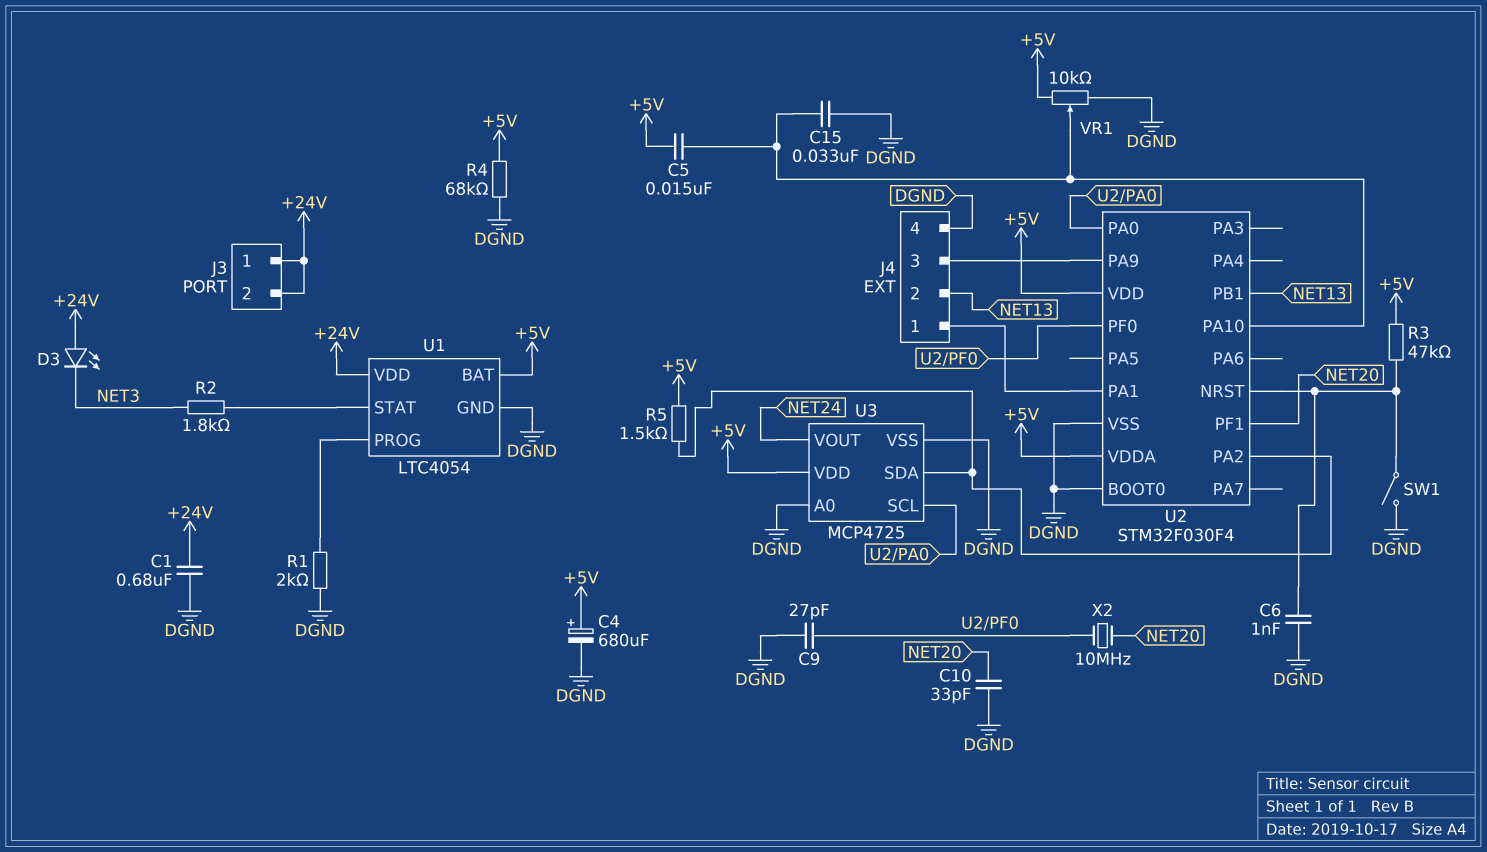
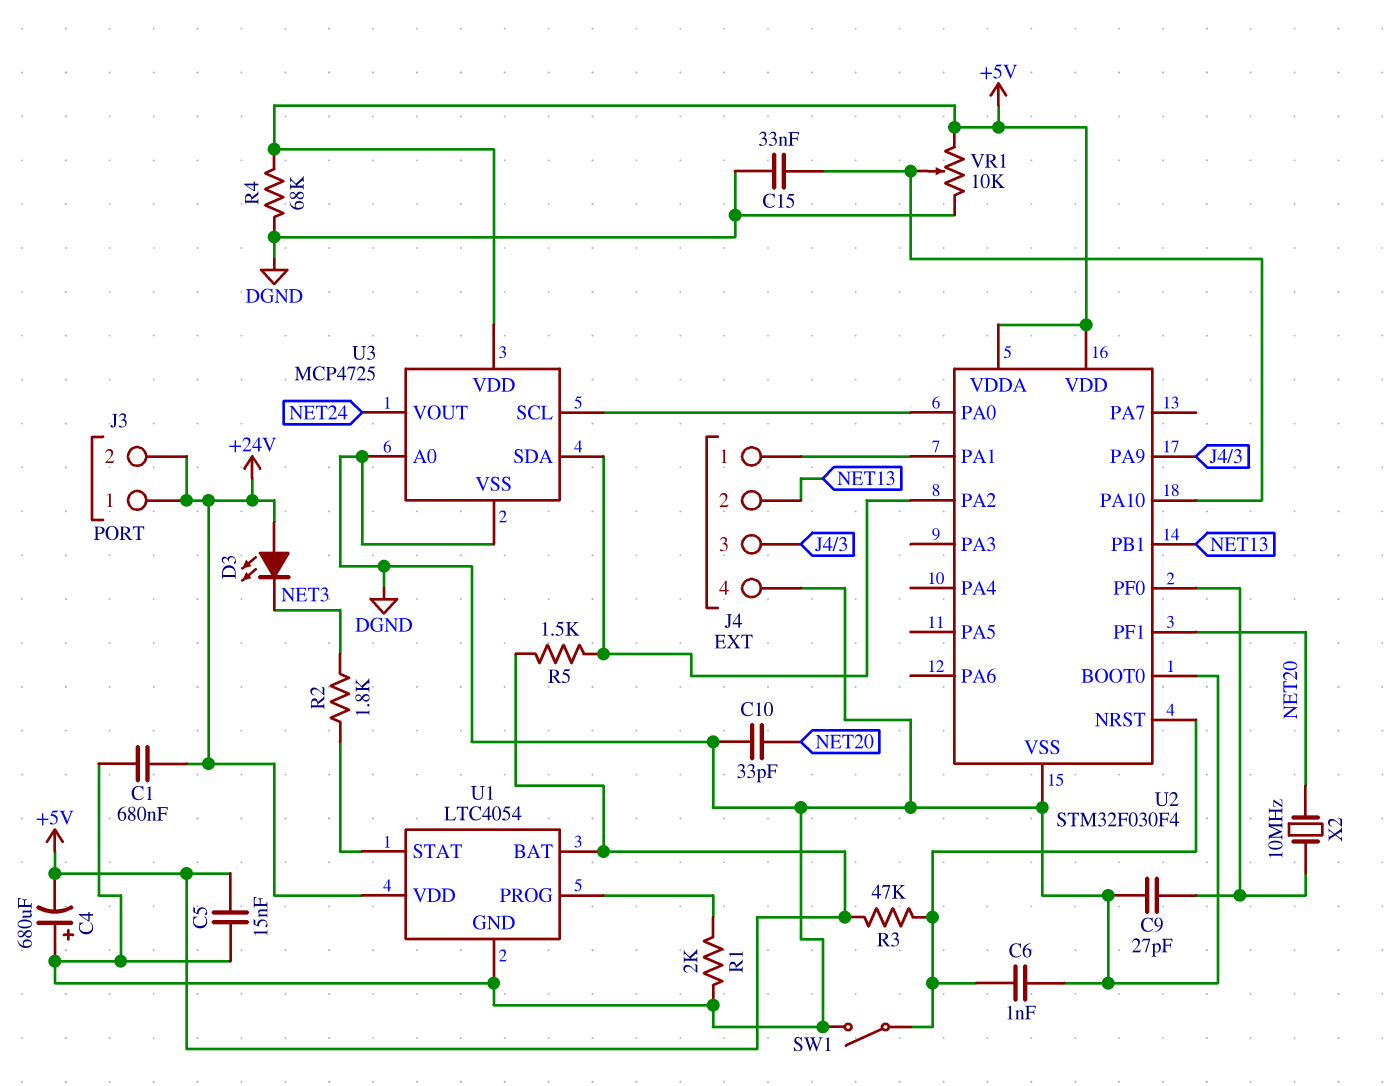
C4: 680uF (plus +5V, minus DGND) -> 680uF (plus DGND, minus +5V)
C5: 15nF (+5V, U2/PA10) -> 15nF (+5V, DGND)

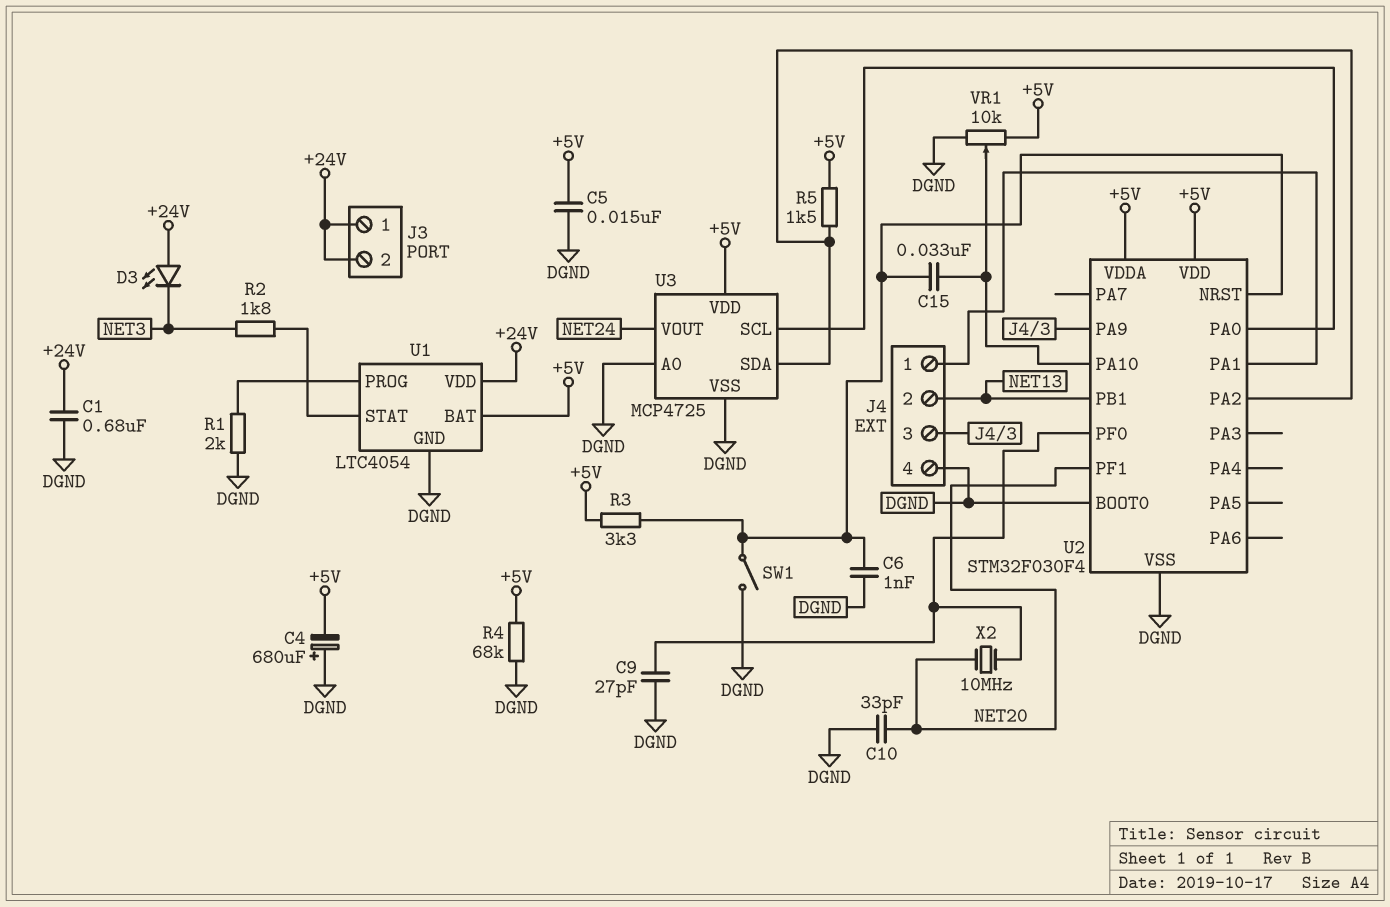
C15: 33nF (DGND, U2/PA10) -> 33nF (U2/NRST, U2/PA10)
R3: 47k (+5V, U2/NRST) -> 3.3k (+5V, U2/NRST)

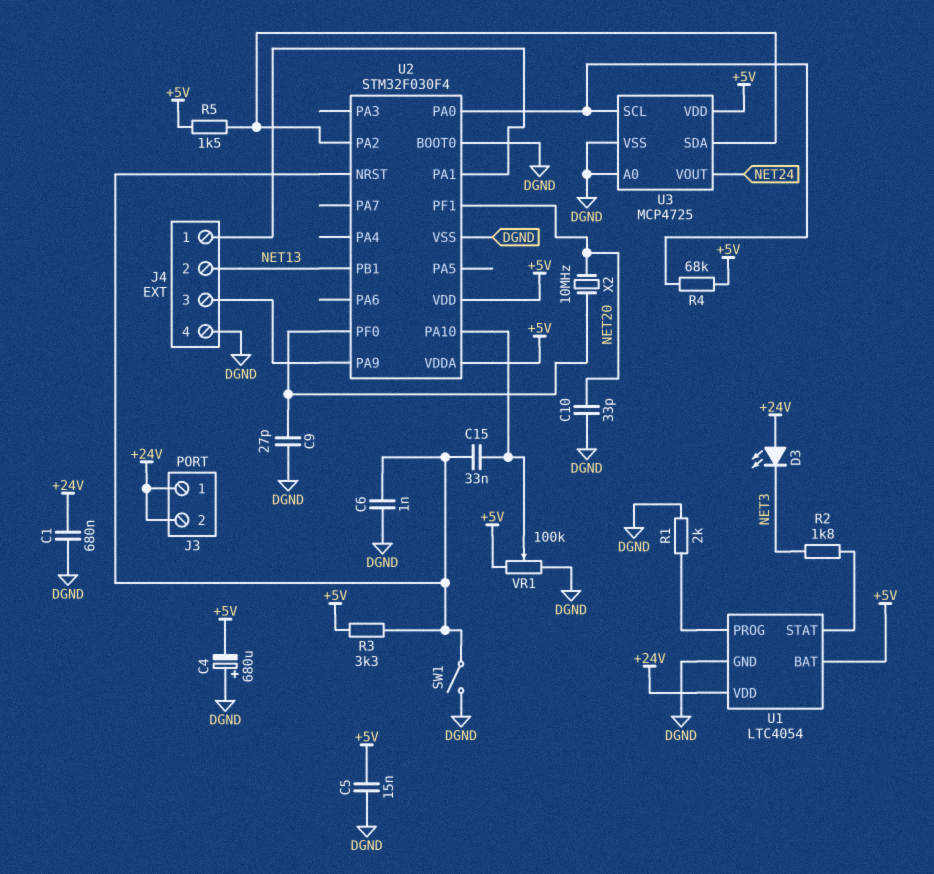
R4: 68k (+5V, DGND) -> 68k (+5V, U2/PA0)
VR1: 10k (+5V, DGND, wiper U2/PA10) -> 100k (+5V, DGND, wiper U2/PA10)

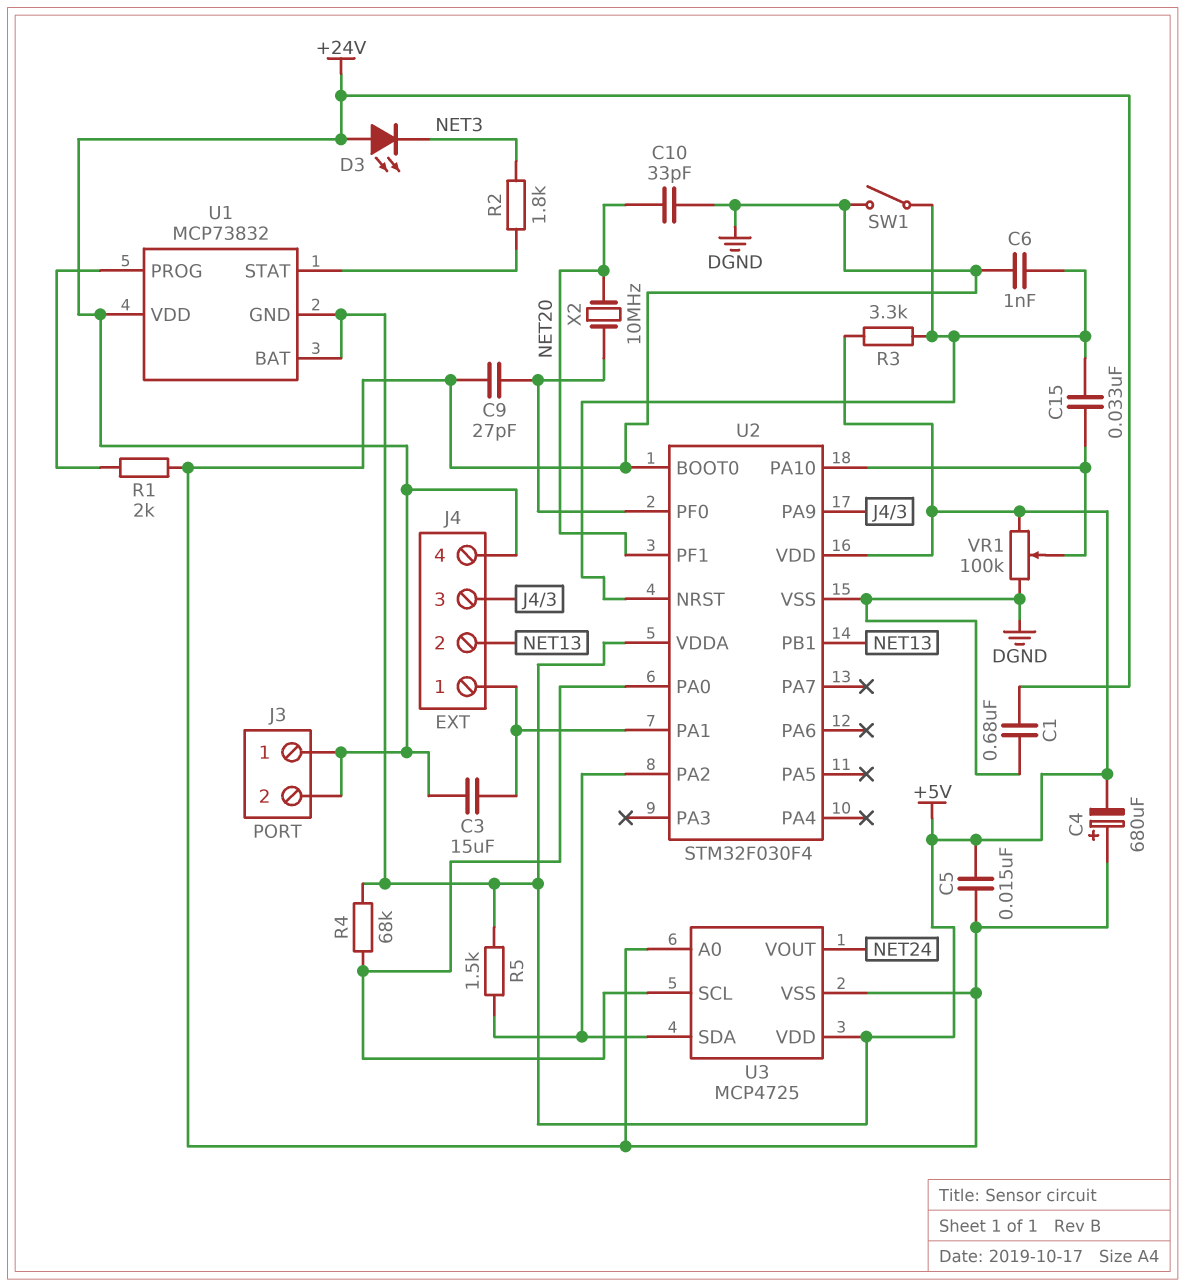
C3: none -> 15uF (+24V, J4/1)
J4 pin 4: DGND -> +24V
U1: LTC4054 -> MCP73832
U1 pin GND: DGND -> +5V

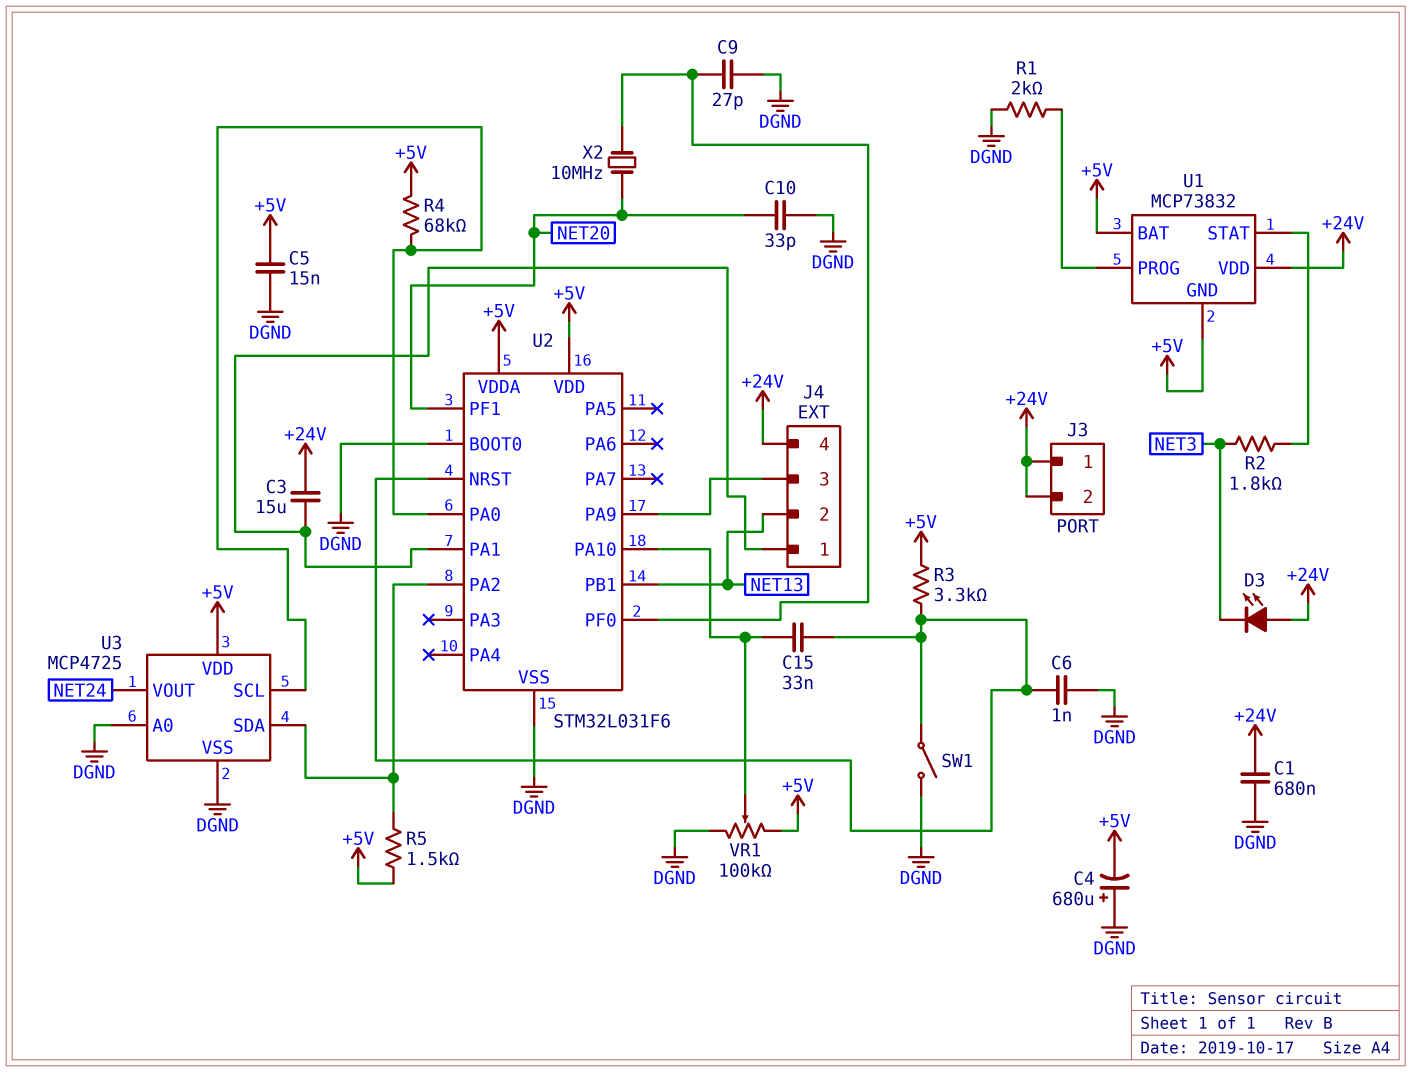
U2: STM32F030F4 -> STM32L031F6

